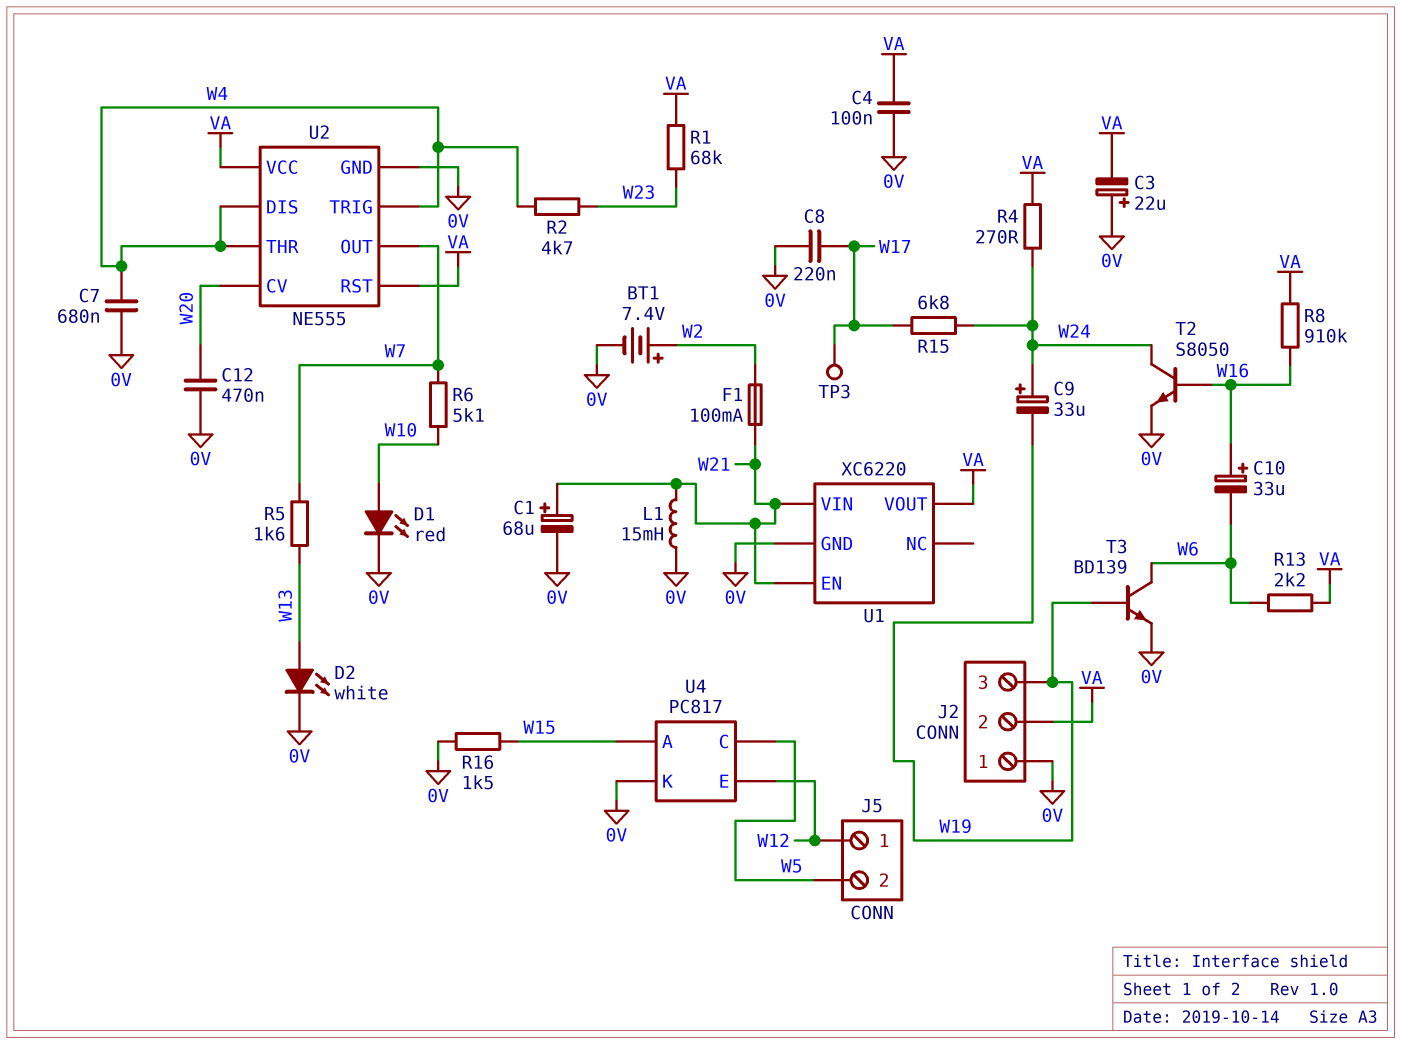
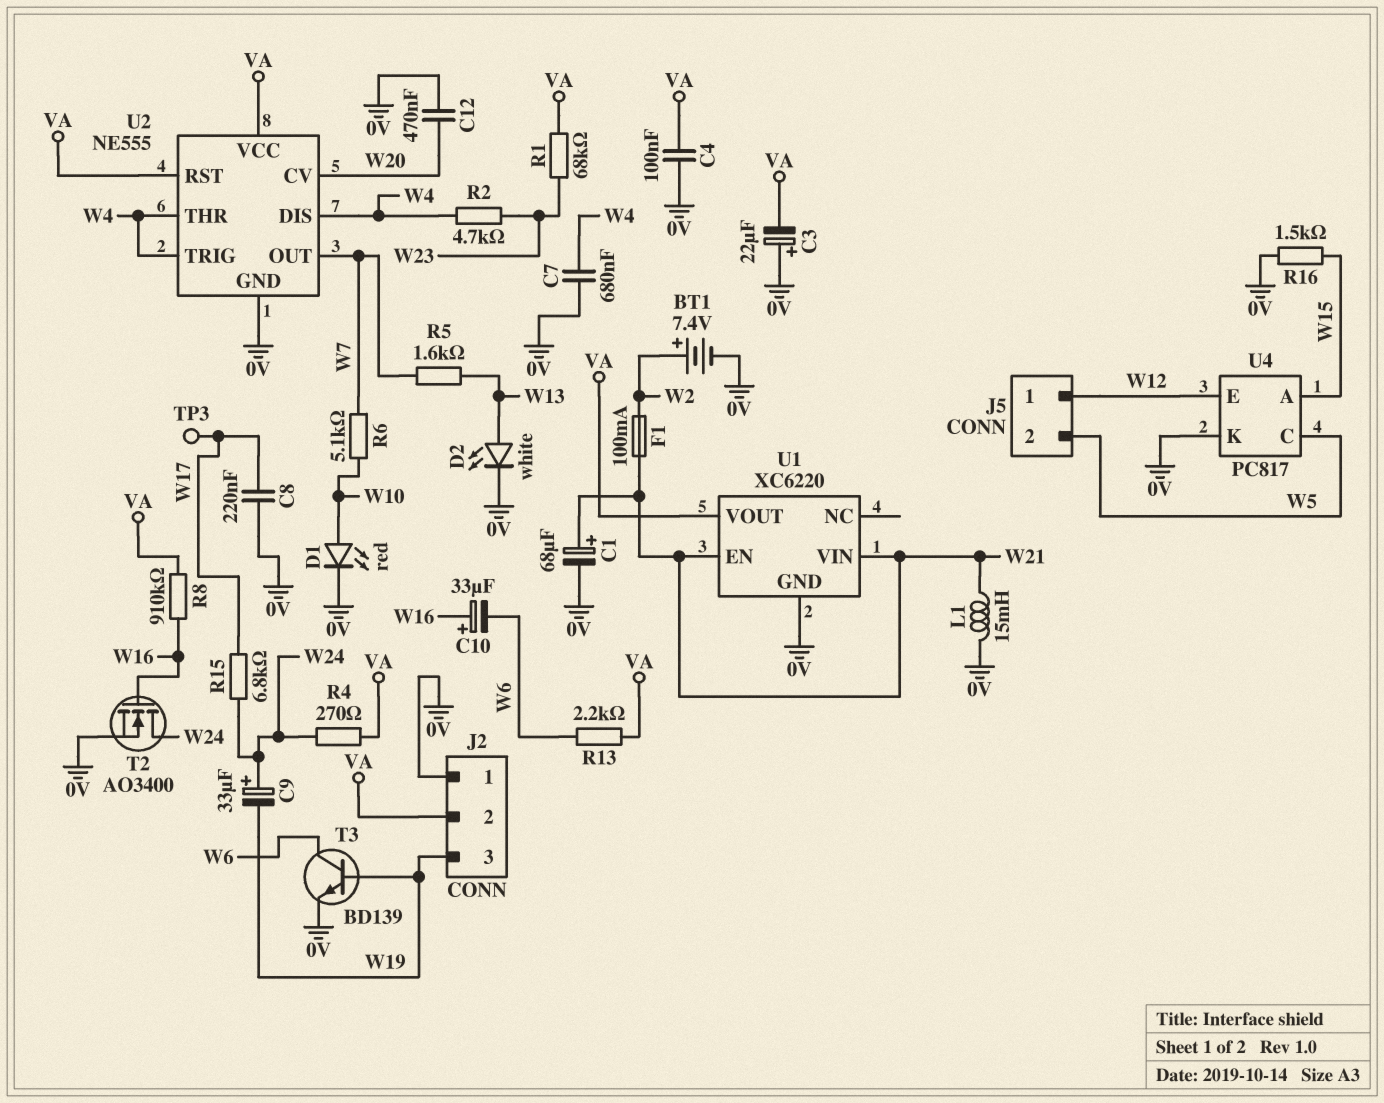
T2: NPN S8050 (B W16, C W24, E 0V) -> NMOS AO3400 (G W16, D W24, S 0V)

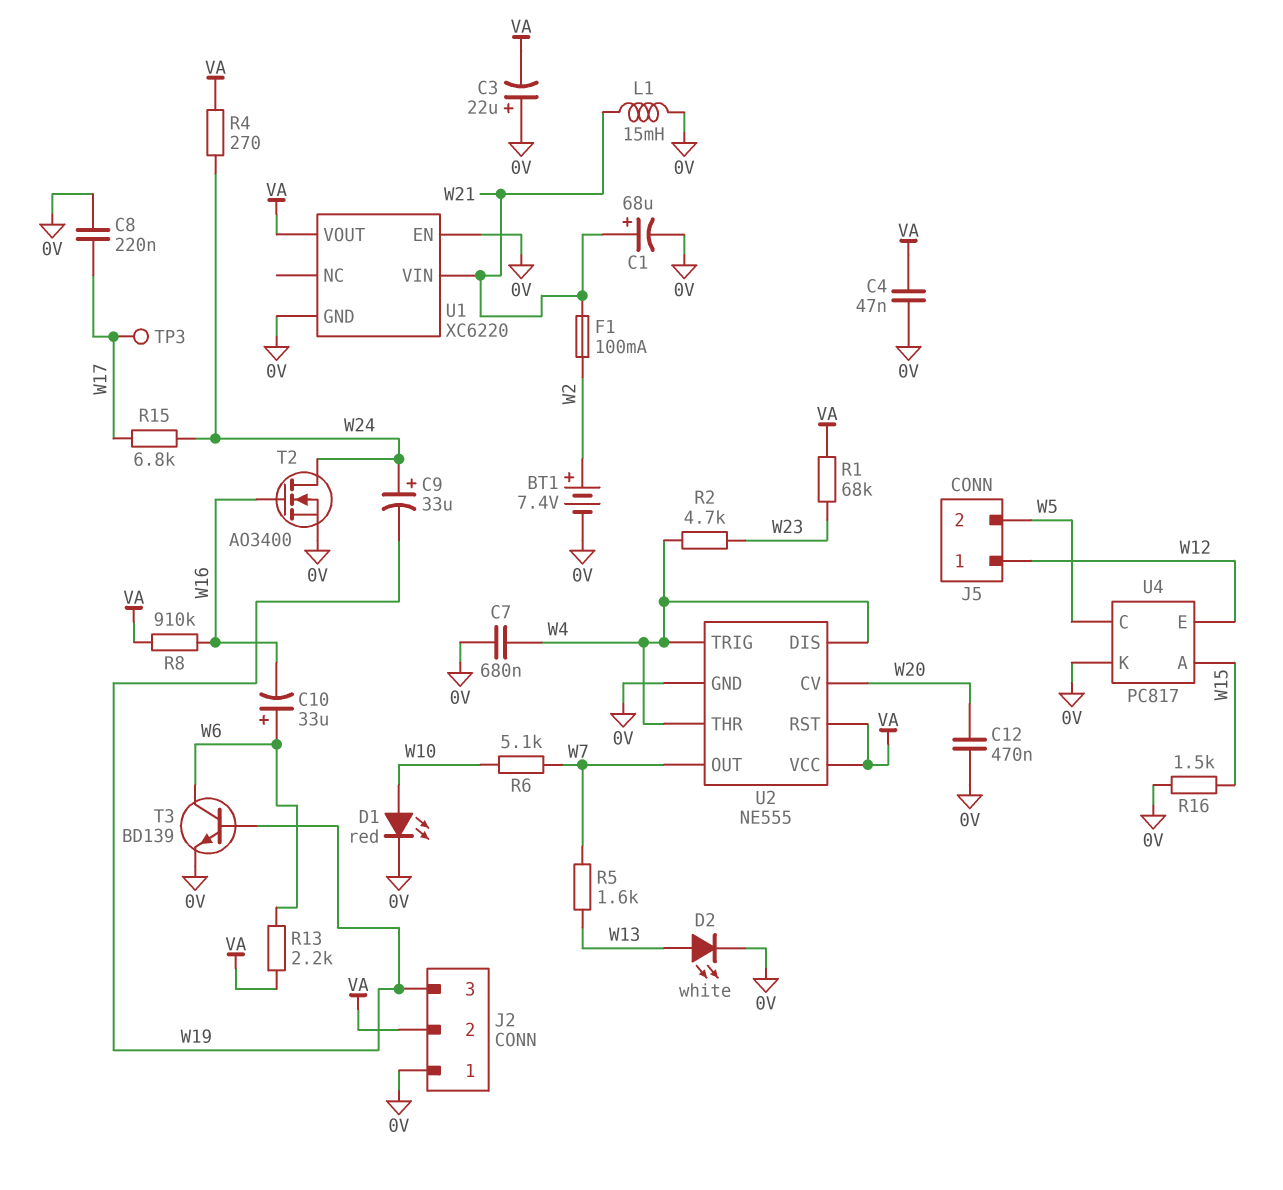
C4: 100nF (0V, VA) -> 47nF (0V, VA)
C10: 33uF (plus W16, minus W6) -> 33uF (plus W6, minus W16)
U1 pin EN: W21 -> 0V

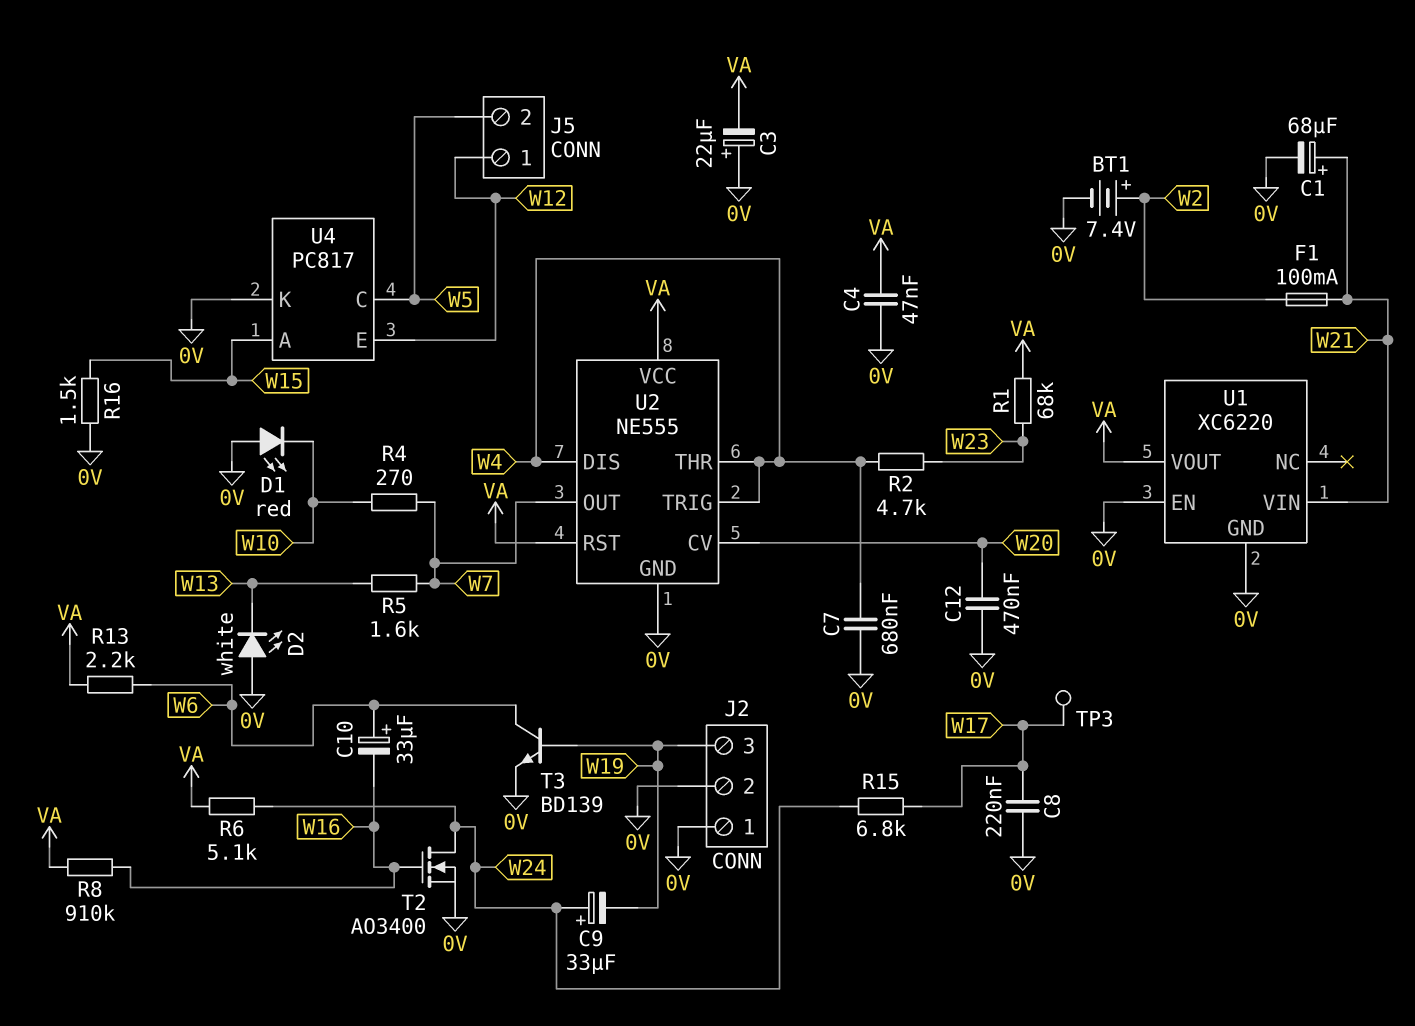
D1: LED red (A W10, K 0V) -> LED red (A 0V, K W10)
D2: LED white (A W13, K 0V) -> LED white (A 0V, K W13)
J2 pin 2: VA -> 0V
L1: 15mH (0V, W21) -> none
R4: 270 (VA, W24) -> 270 (W7, W10)
R6: 5.1k (W7, W10) -> 5.1k (VA, W24)

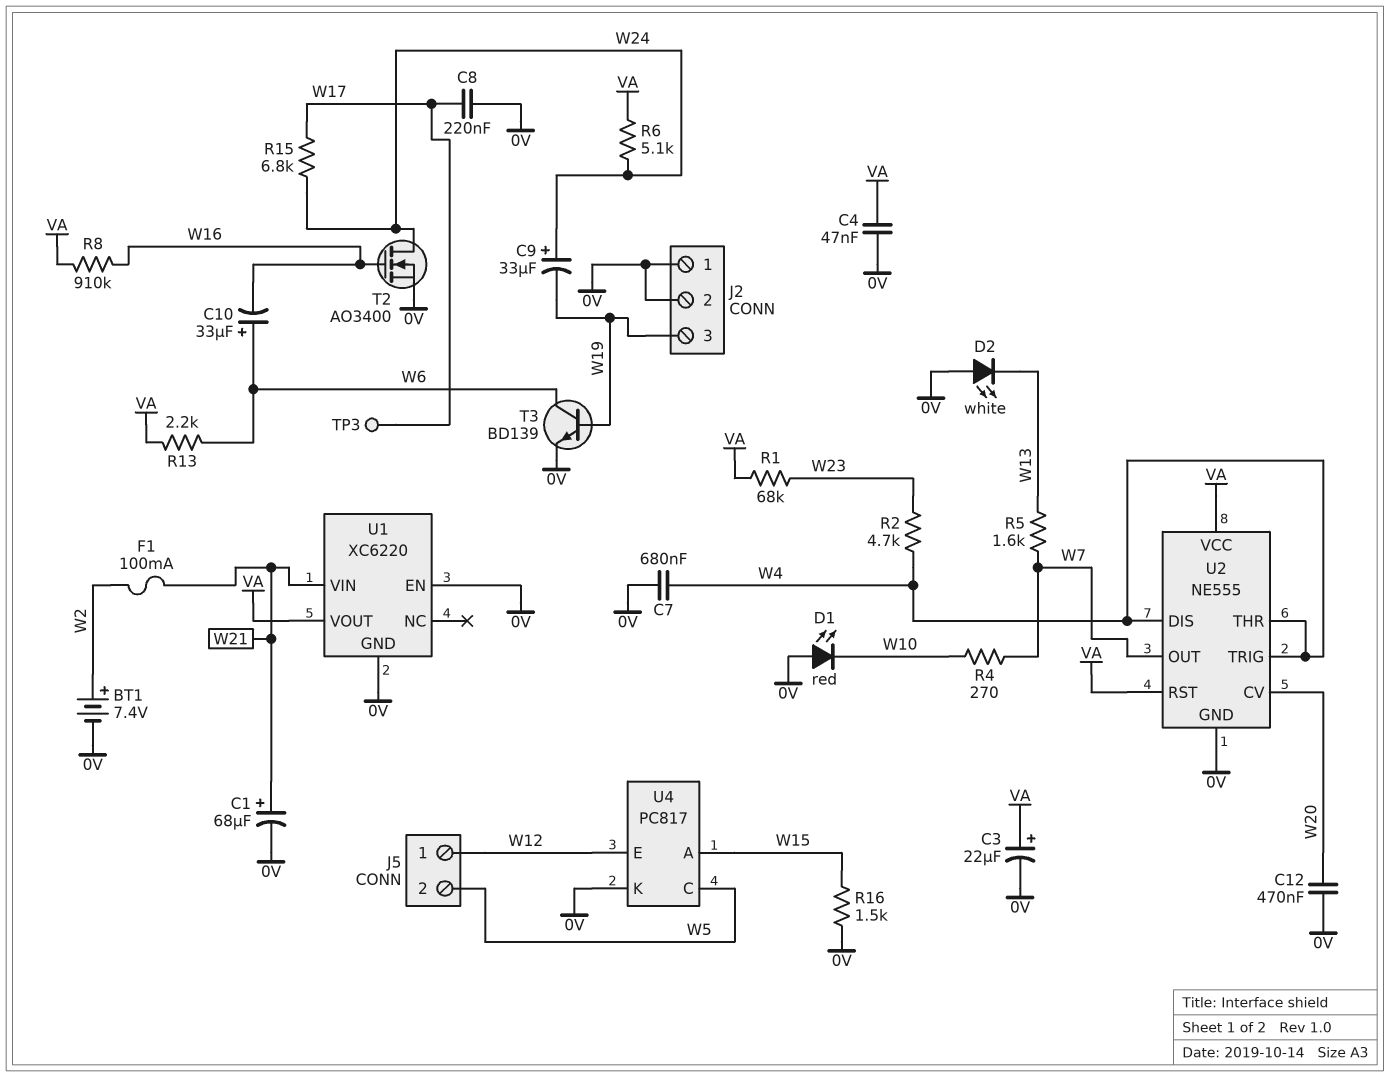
C3: 22uF (plus 0V, minus VA) -> 22uF (plus VA, minus 0V)

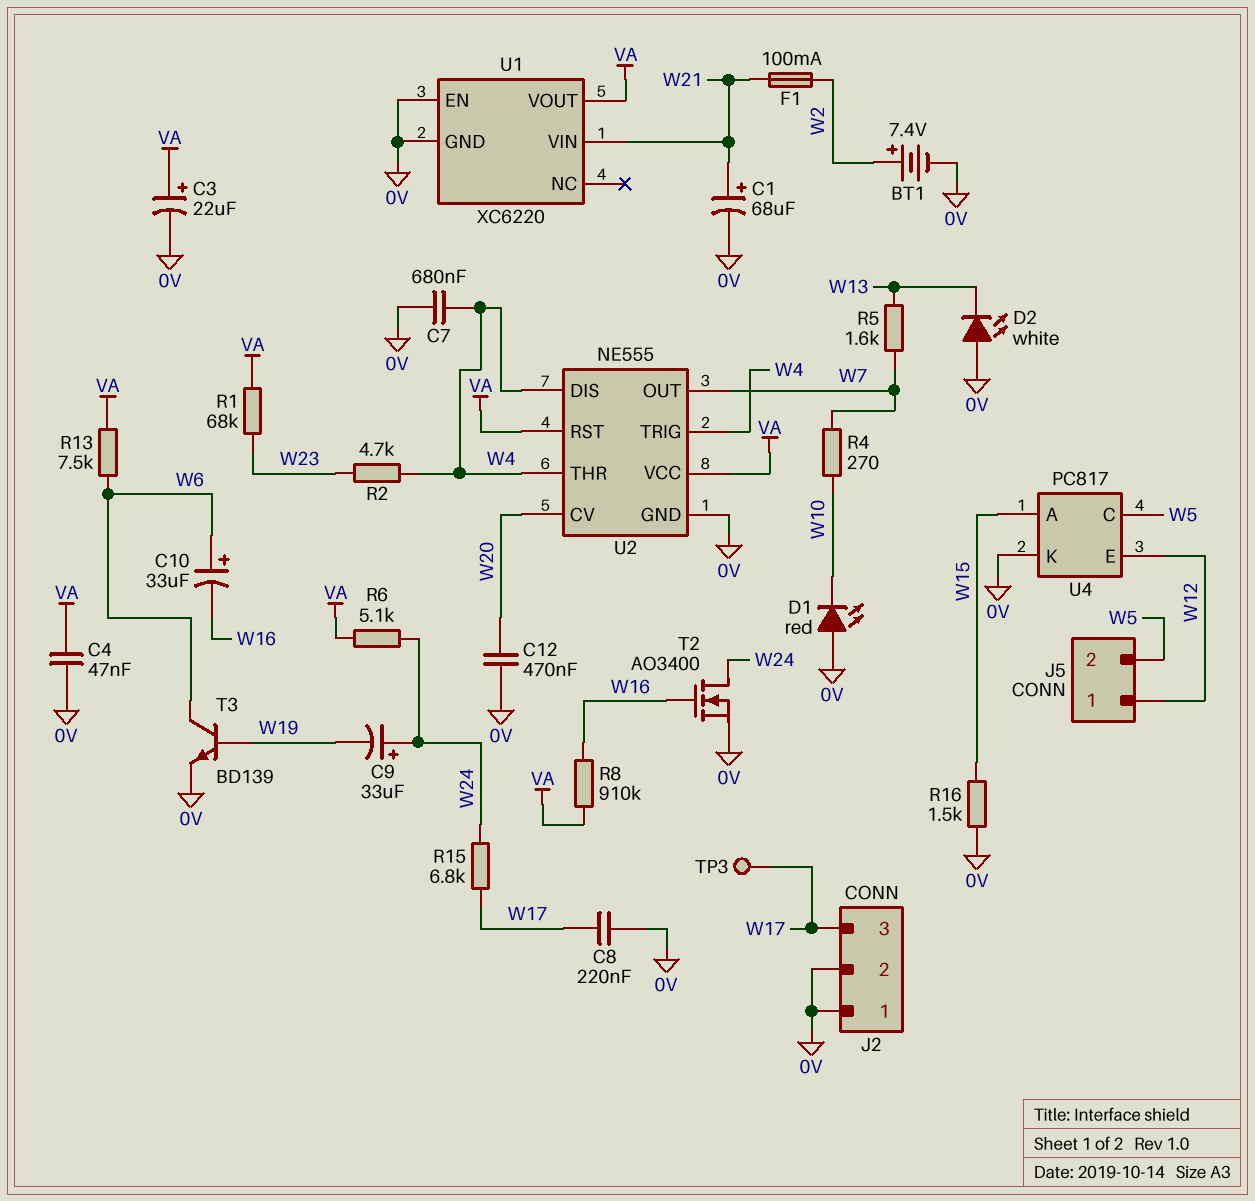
J2 pin 3: W19 -> W17
R13: 2.2k (VA, W6) -> 7.5k (VA, W6)

